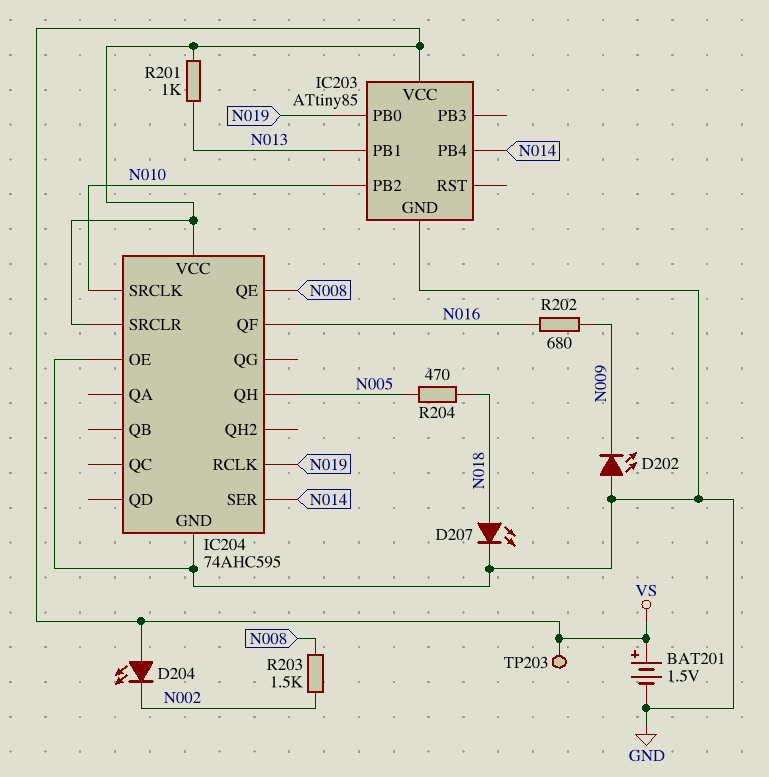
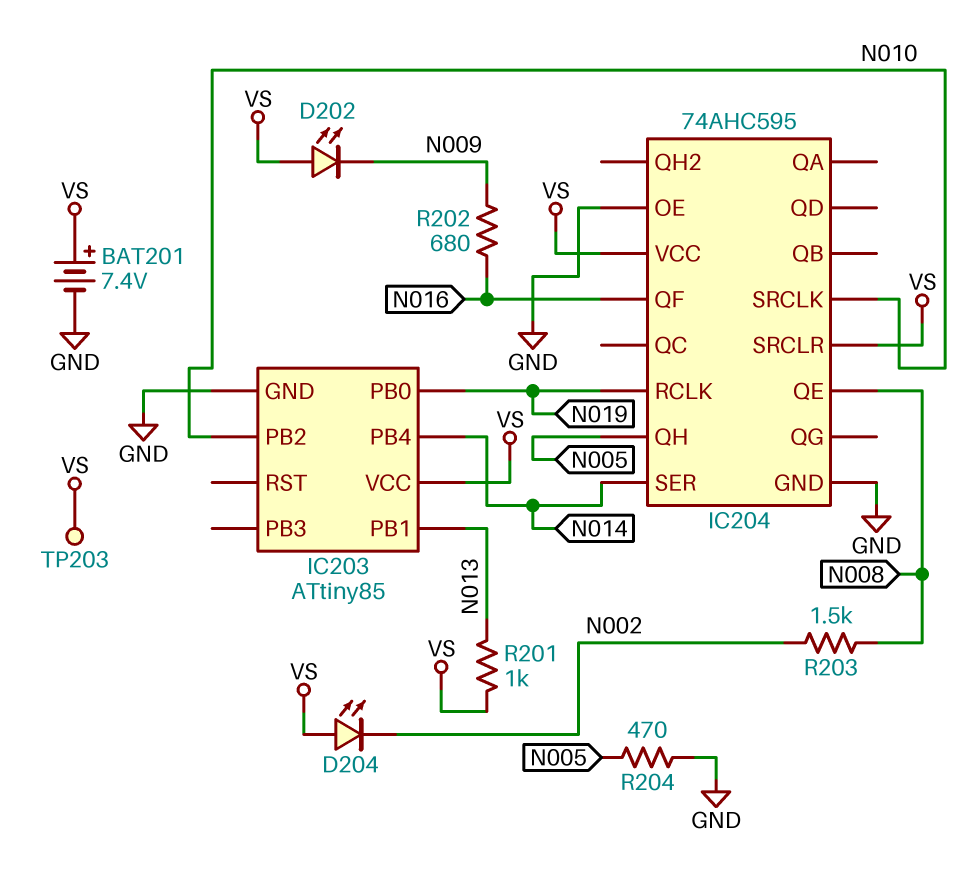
BAT201: 1.5V (plus VS, minus GND) -> 7.4V (plus VS, minus GND)
D202: LED (A GND, K N009) -> LED (A VS, K N009)
D207: LED (A N018, K GND) -> none
R204: 470 (N005, N018) -> 470 (GND, N005)

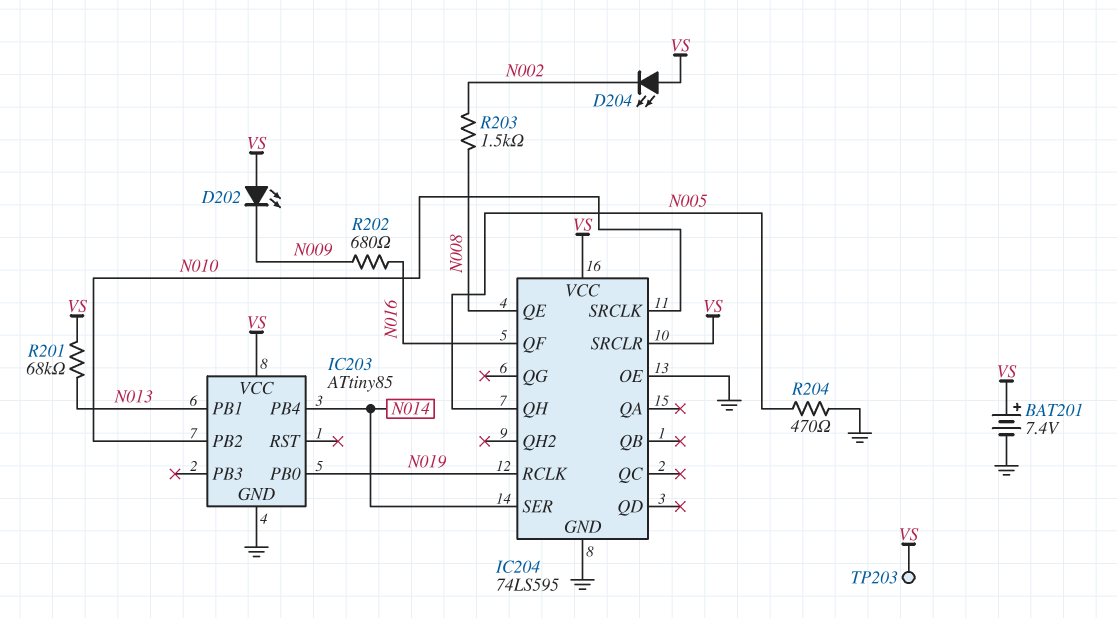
IC204: 74AHC595 -> 74LS595
R201: 1k (N013, VS) -> 68k (N013, VS)

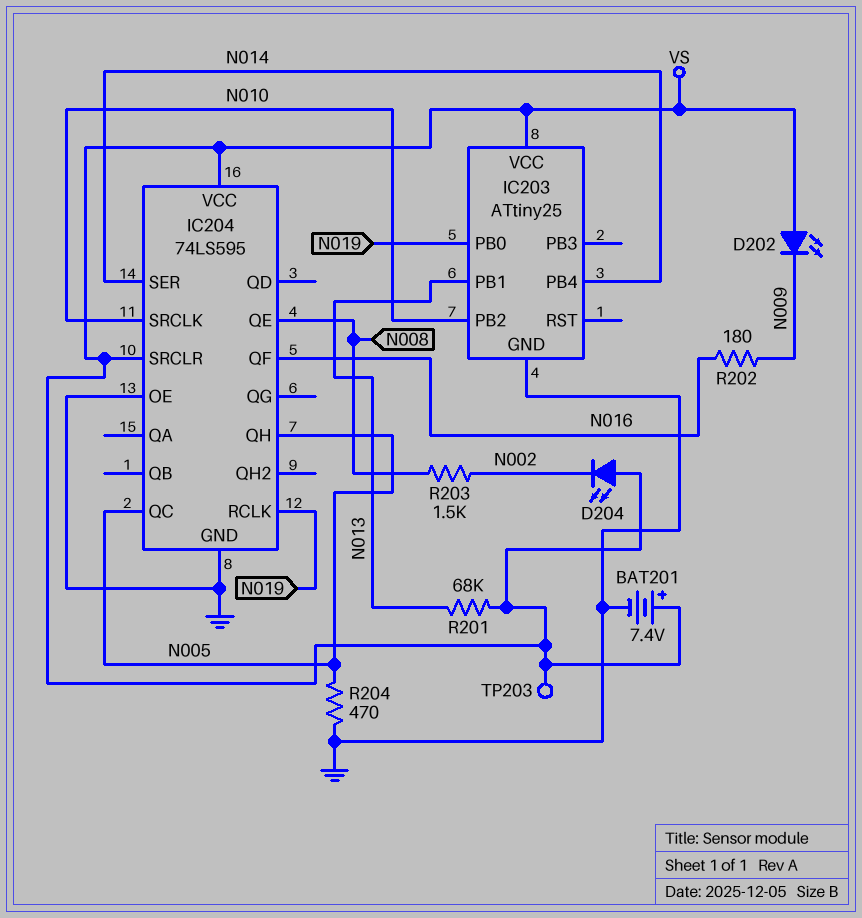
IC203: ATtiny85 -> ATtiny25
IC204 pin QC: none -> N005
R202: 680 (N009, N016) -> 180 (N009, N016)

